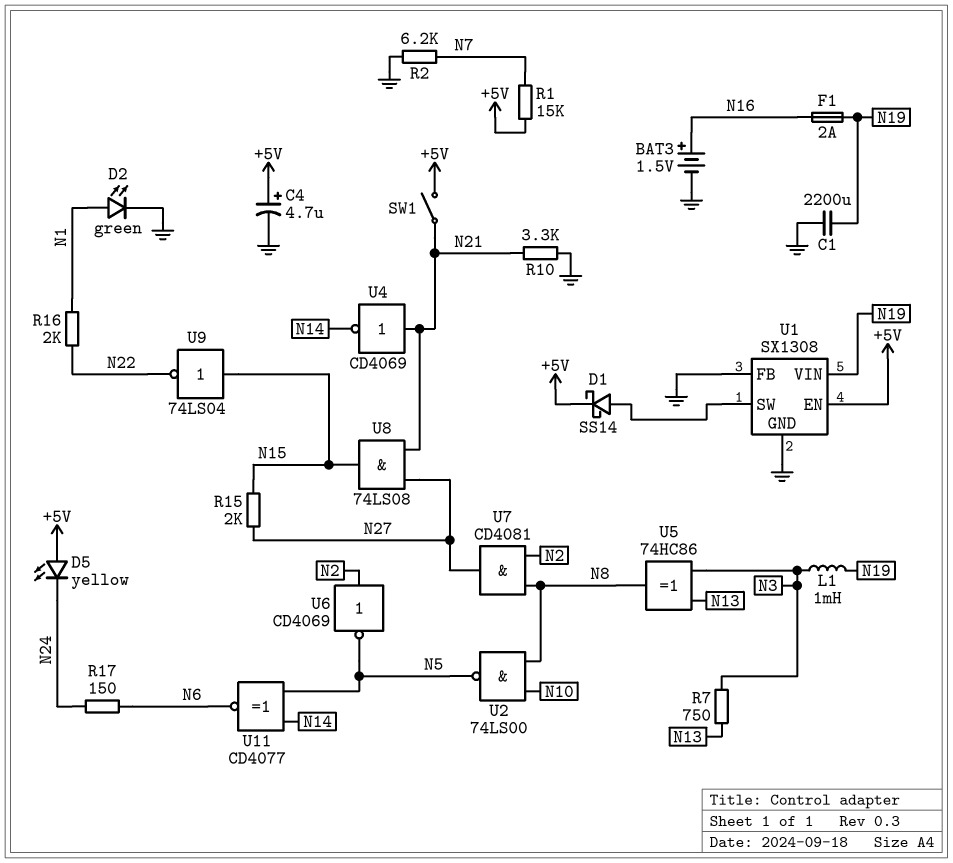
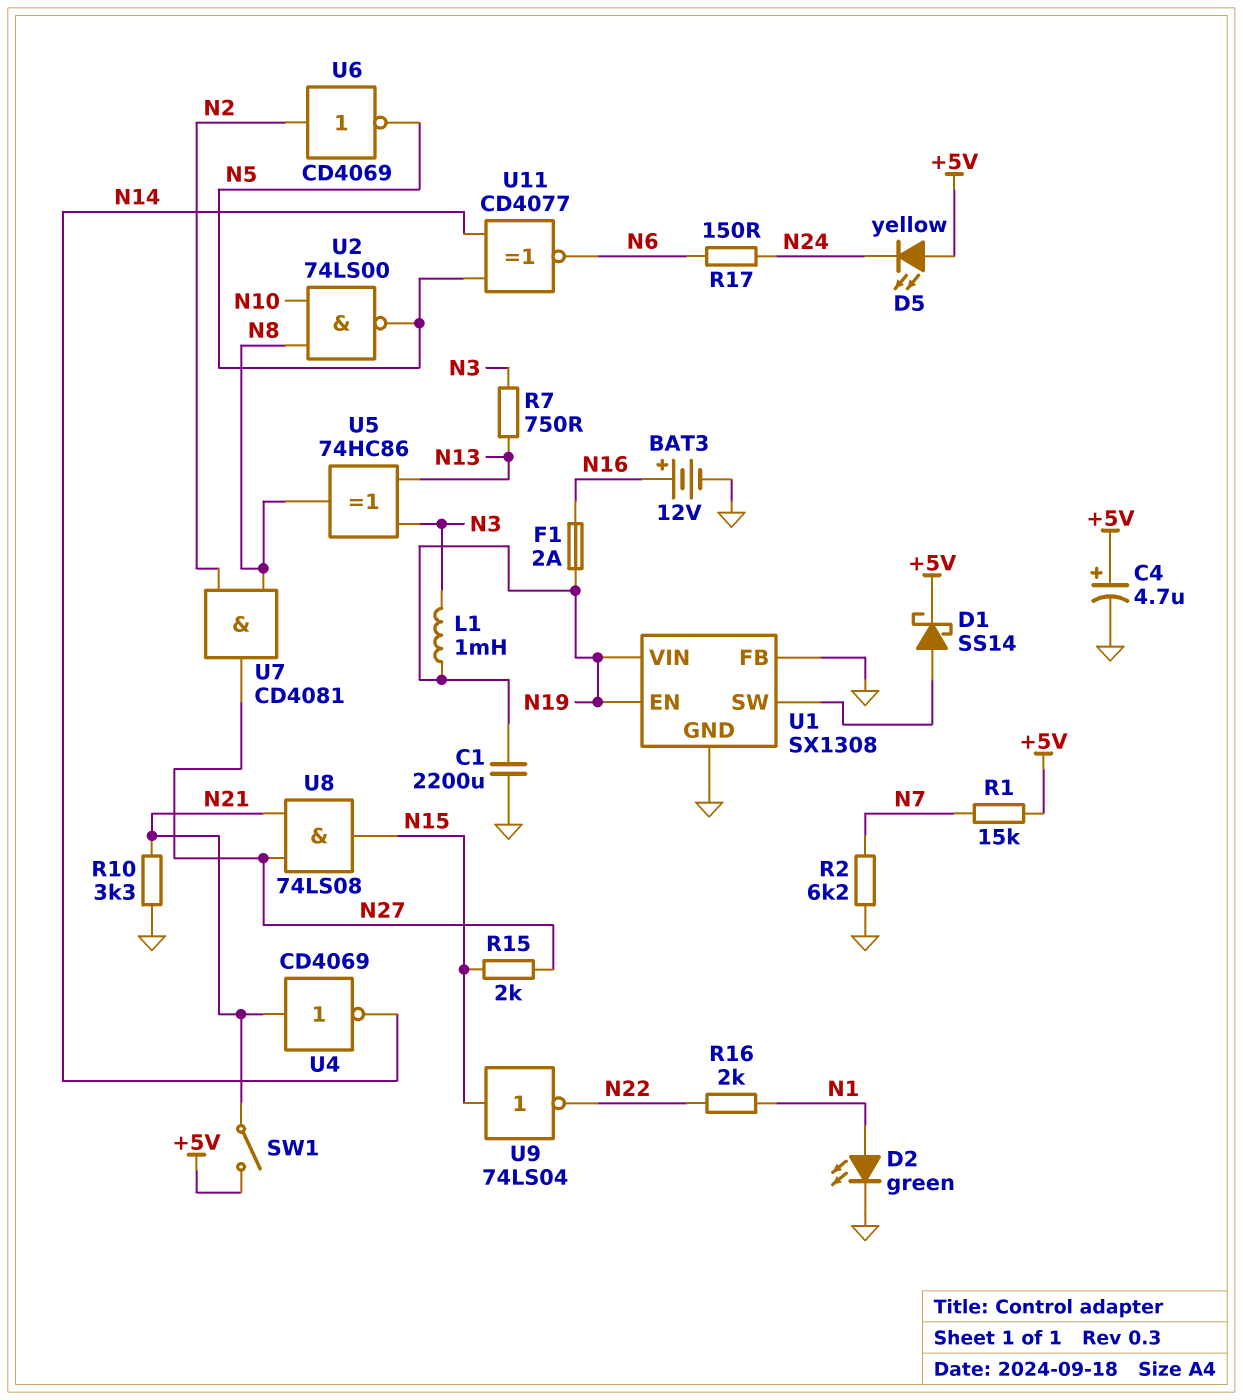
BAT3: 1.5V (plus N16, minus GND) -> 12V (plus N16, minus GND)
U1 pin EN: +5V -> N19

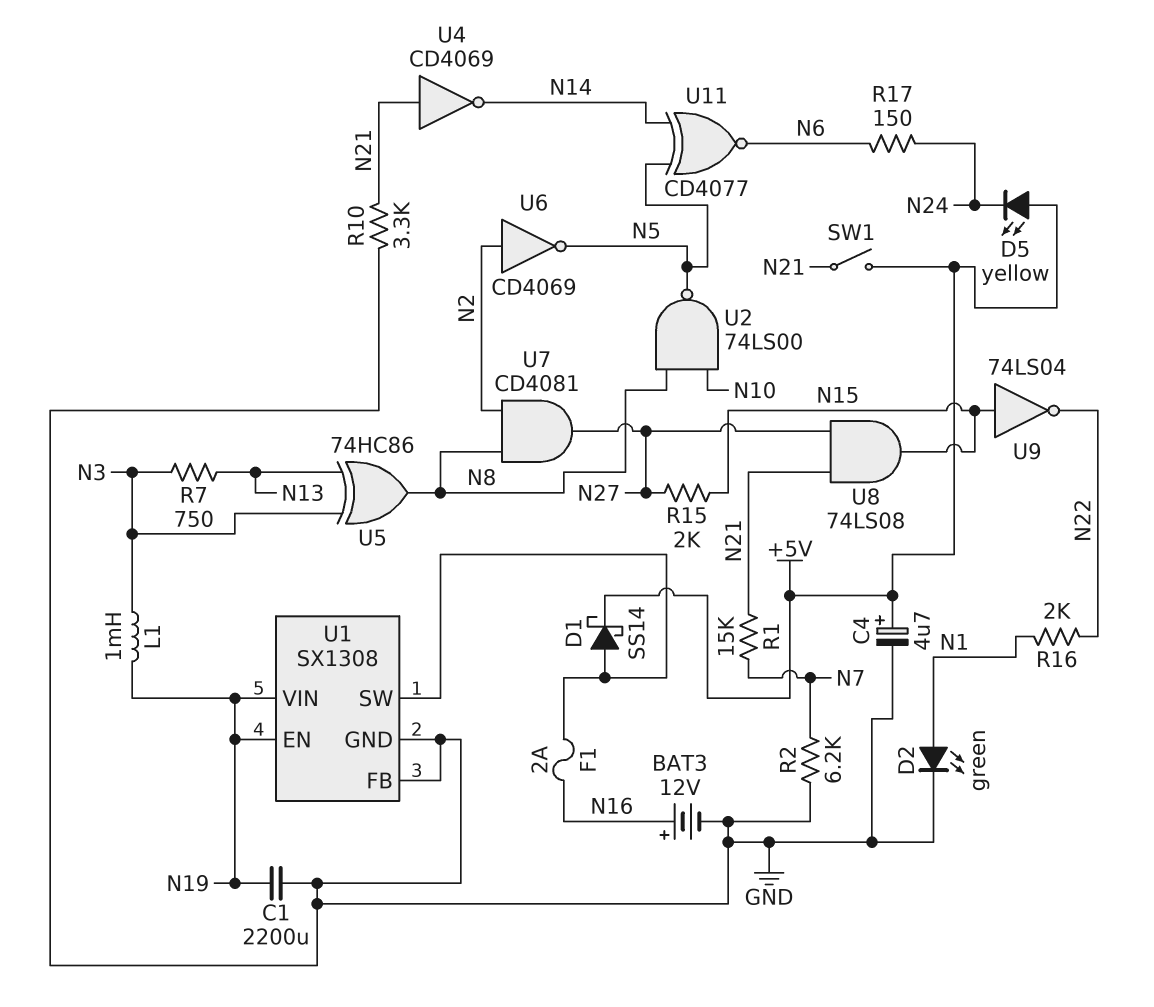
F1: 2A (N16, N19) -> 2A (N16, U1/SW)
R1: 15k (+5V, N7) -> 15k (N7, N21)

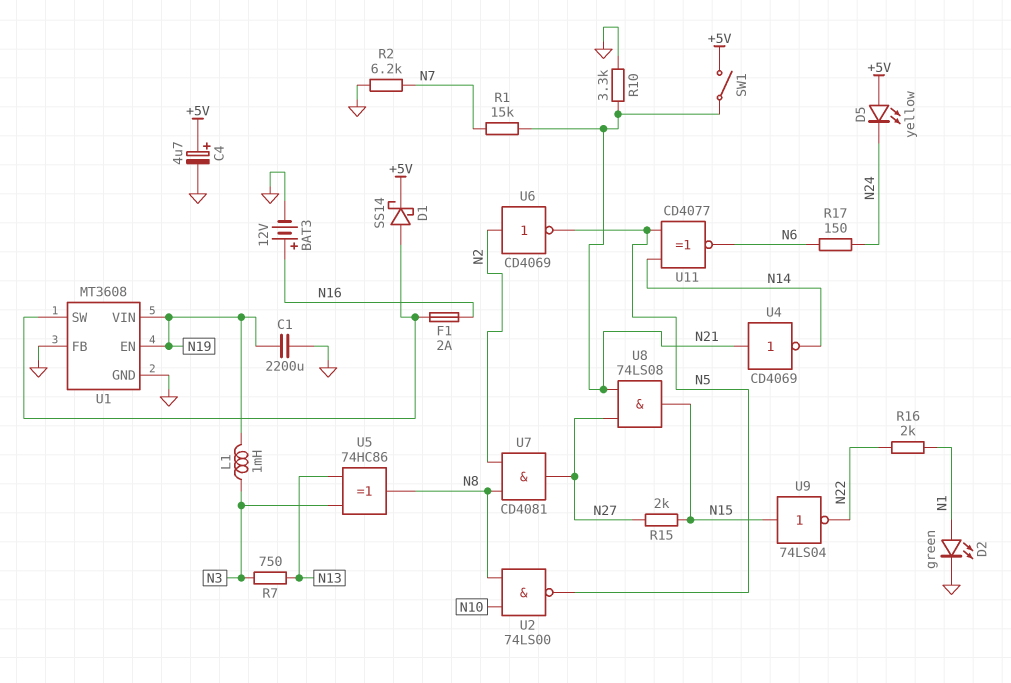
U1: SX1308 -> MT3608

